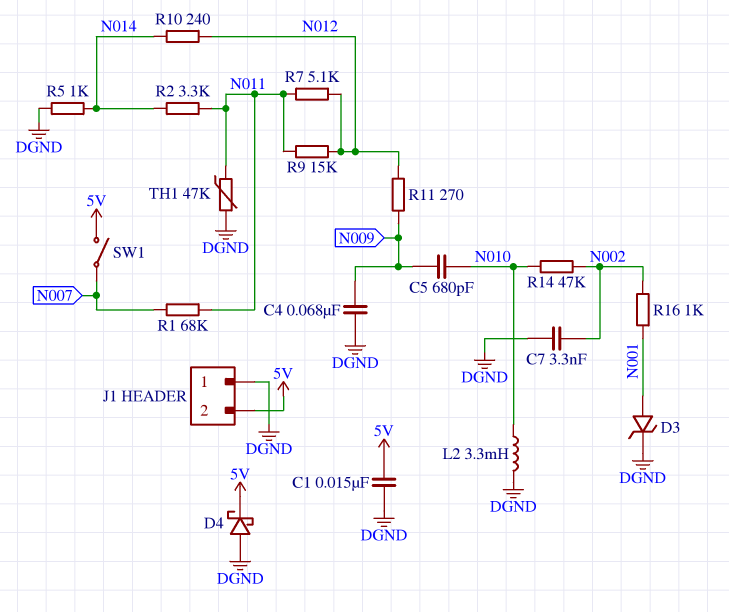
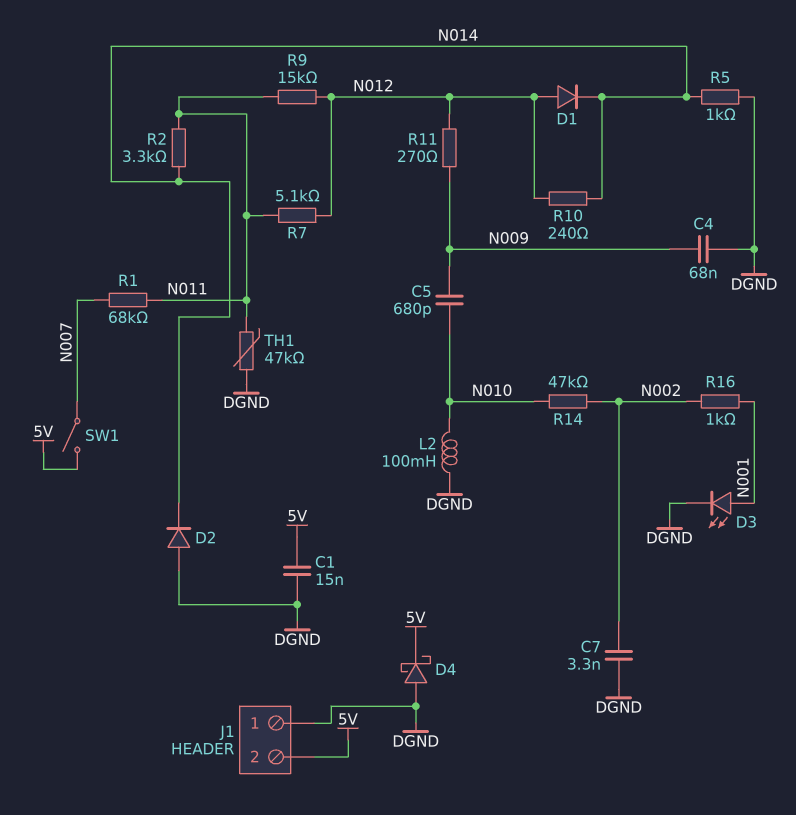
D1: none -> diode (A N012, K N014)
D2: none -> diode (A DGND, K N014)
D3: zener (A N001, K DGND) -> LED (A N001, K DGND)
L2: 3.3mH (DGND, N010) -> 100mH (DGND, N010)

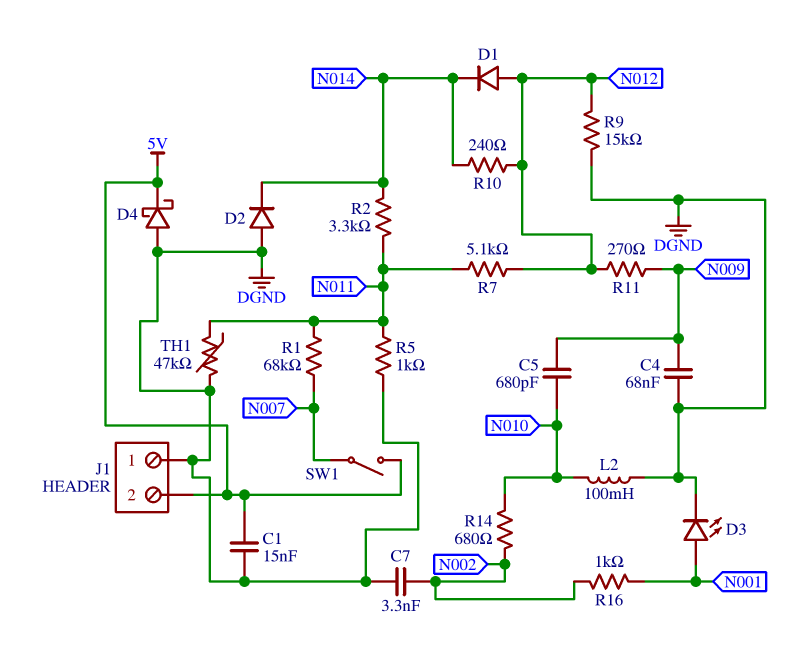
R5: 1k (DGND, N014) -> 1k (DGND, N011)
R9: 15k (N011, N012) -> 15k (DGND, N012)
R14: 47k (N002, N010) -> 680 (N002, N010)

